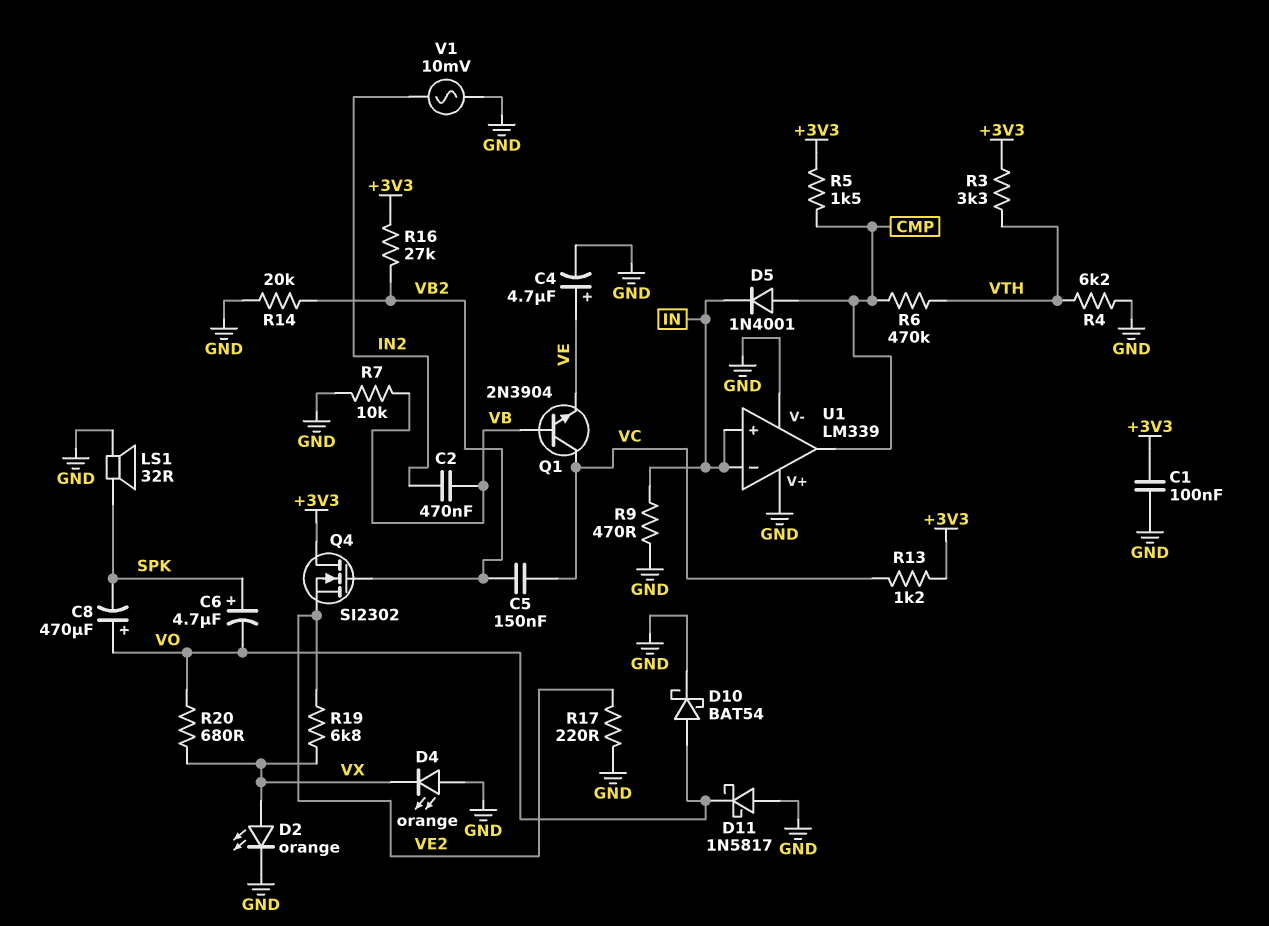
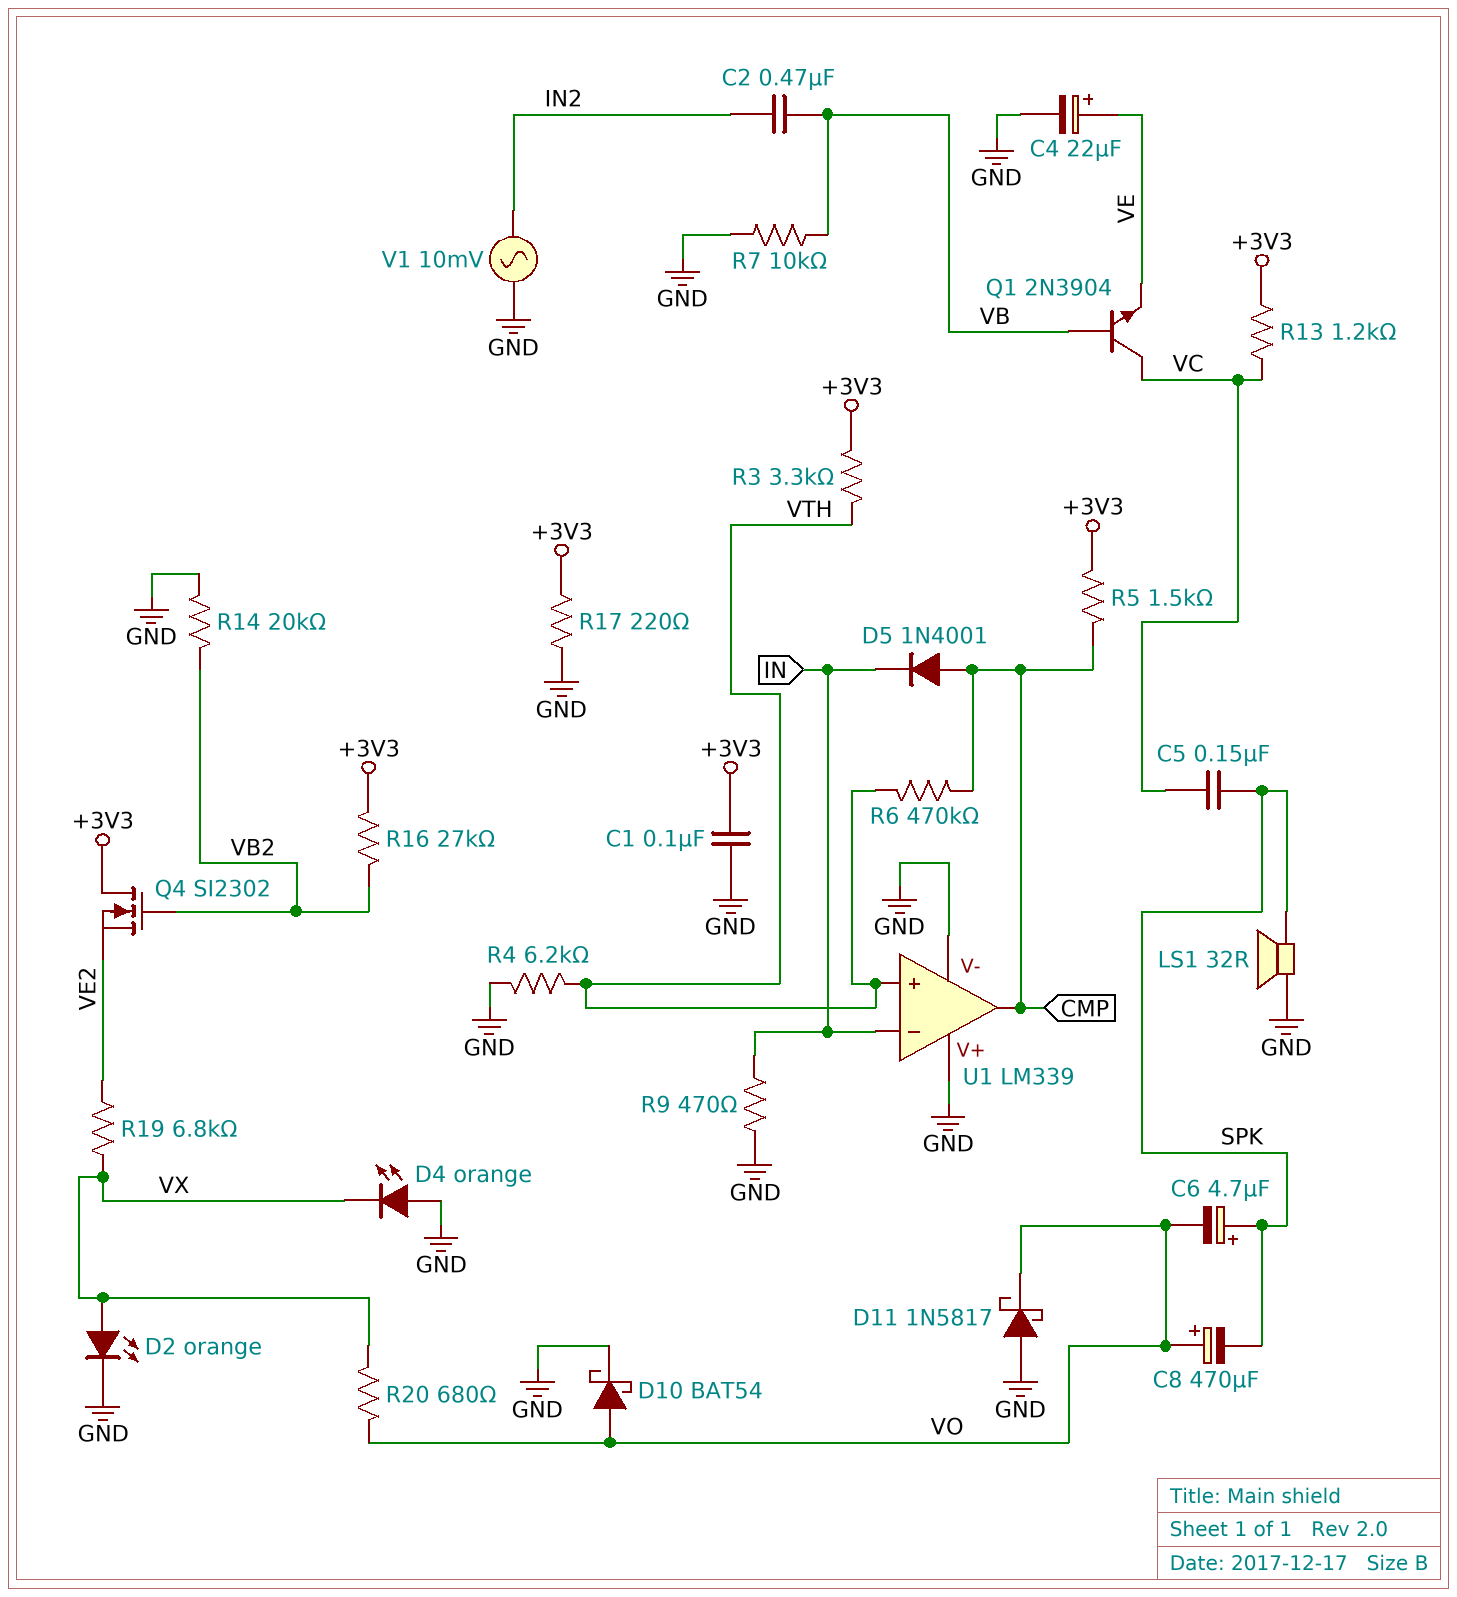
C4: 4.7uF (plus VE, minus GND) -> 22uF (plus VE, minus GND)
C5: 150nF (VB2, VC) -> 150nF (SPK, VC)
R17: 220 (GND, VE2) -> 220 (+3V3, GND)
U1 pin in+: IN -> VTH

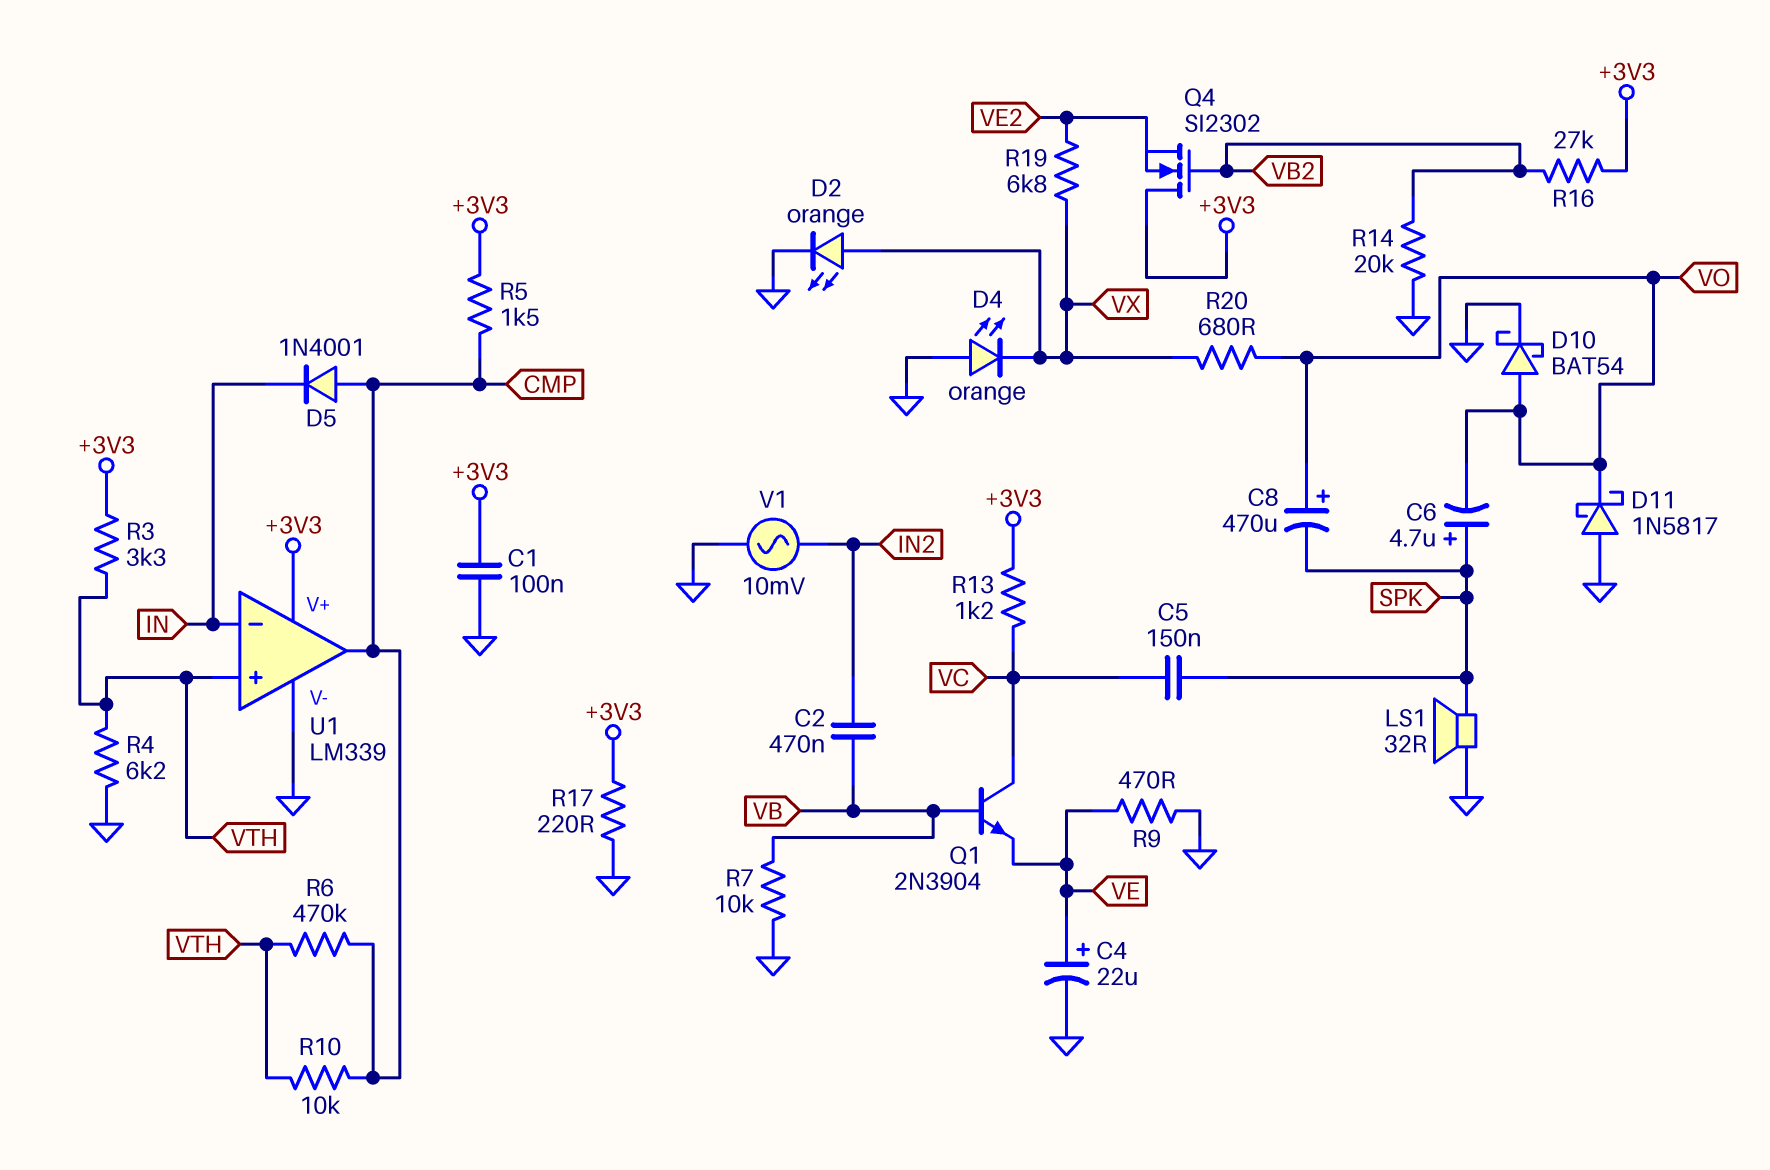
R9: 470 (GND, IN) -> 470 (GND, VE)
R10: none -> 10k (CMP, VTH)
U1 pin V+: GND -> +3V3

